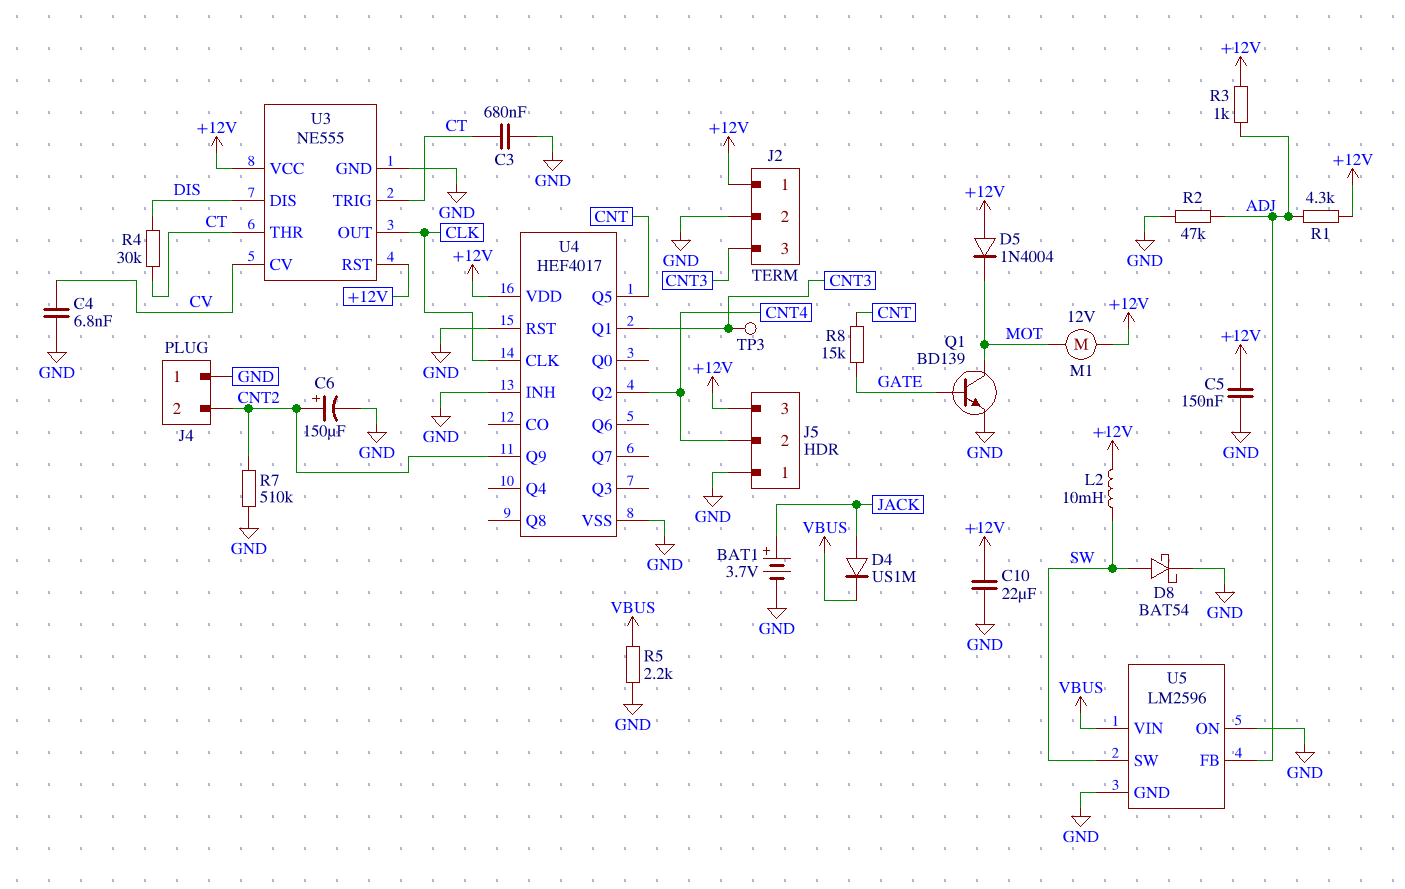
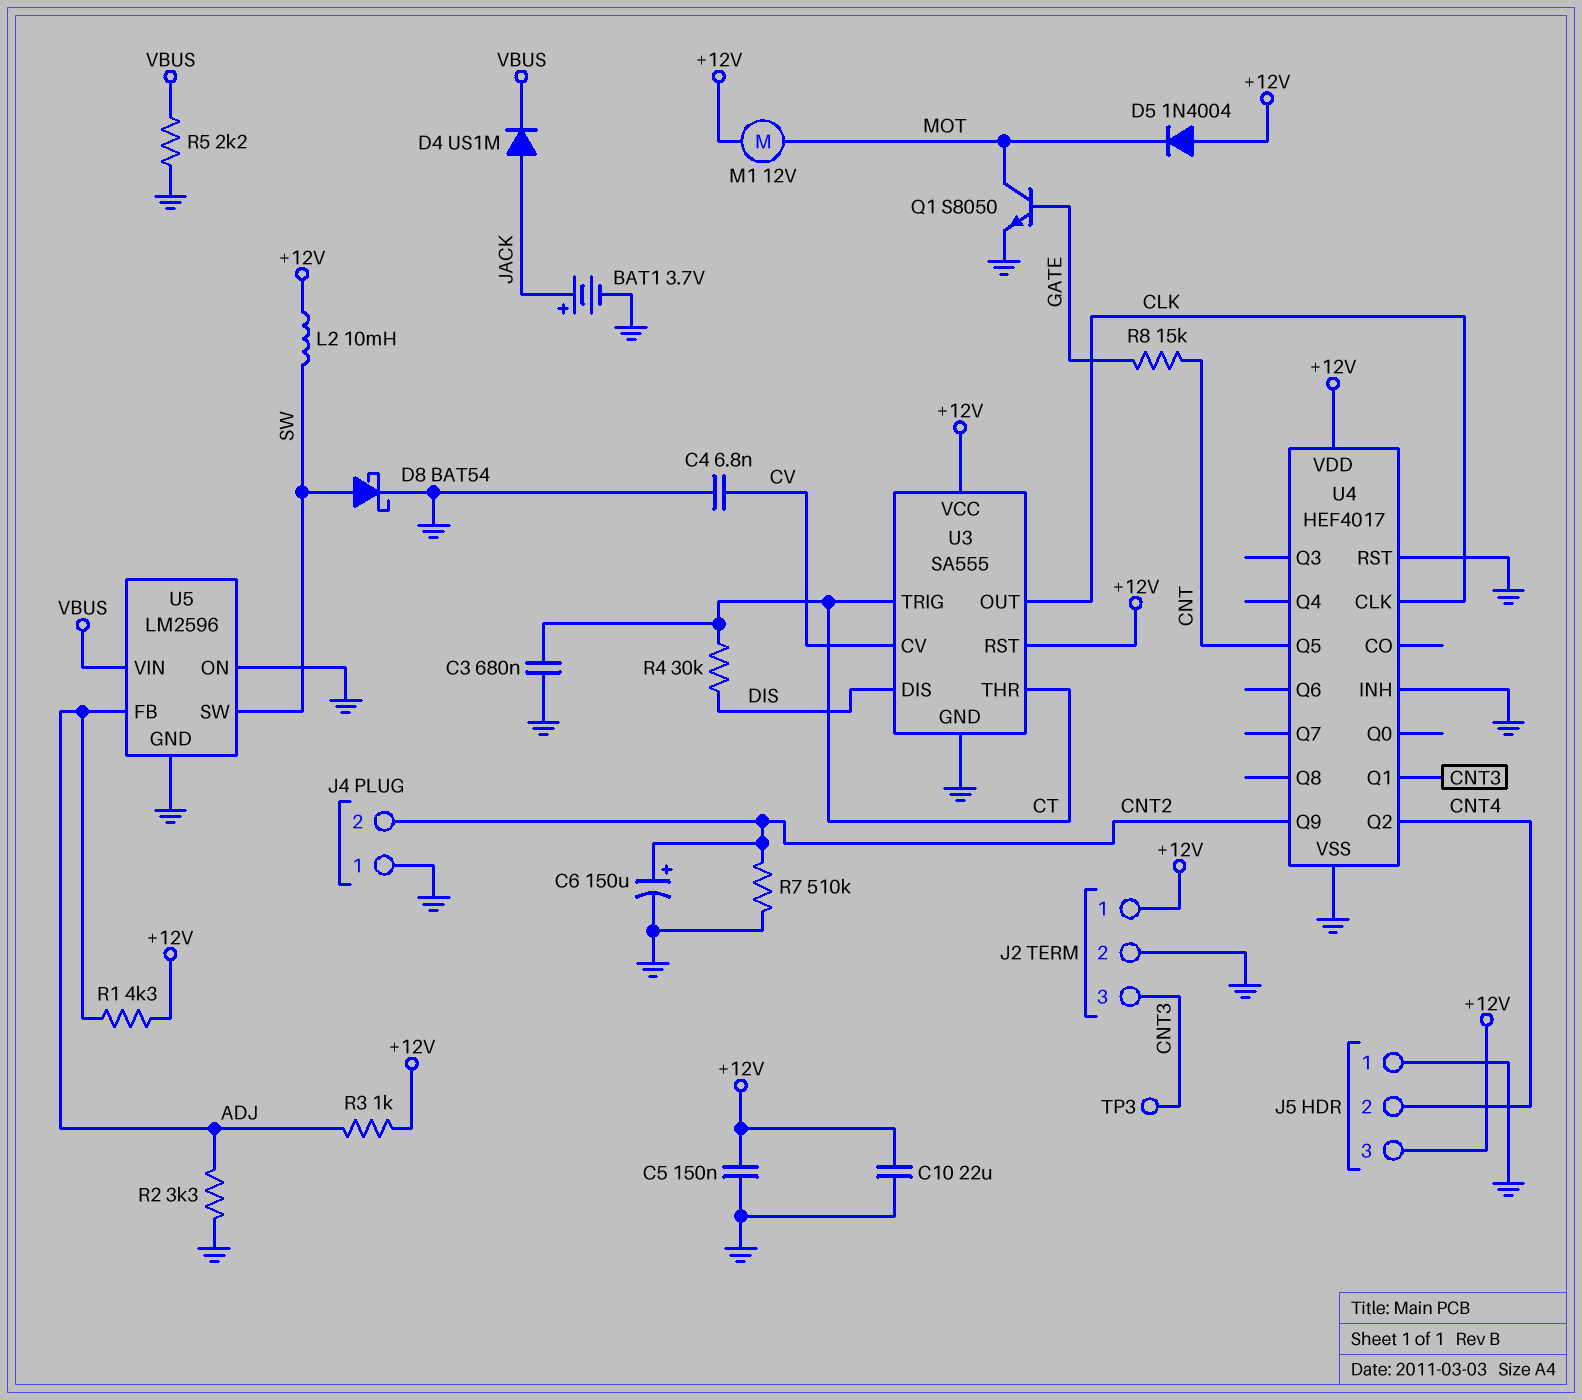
Q1: NPN BD139 (B GATE, C MOT, E GND) -> NPN S8050 (B GATE, C MOT, E GND)
R2: 47k (ADJ, GND) -> 3.3k (ADJ, GND)
U3: NE555 -> SA555

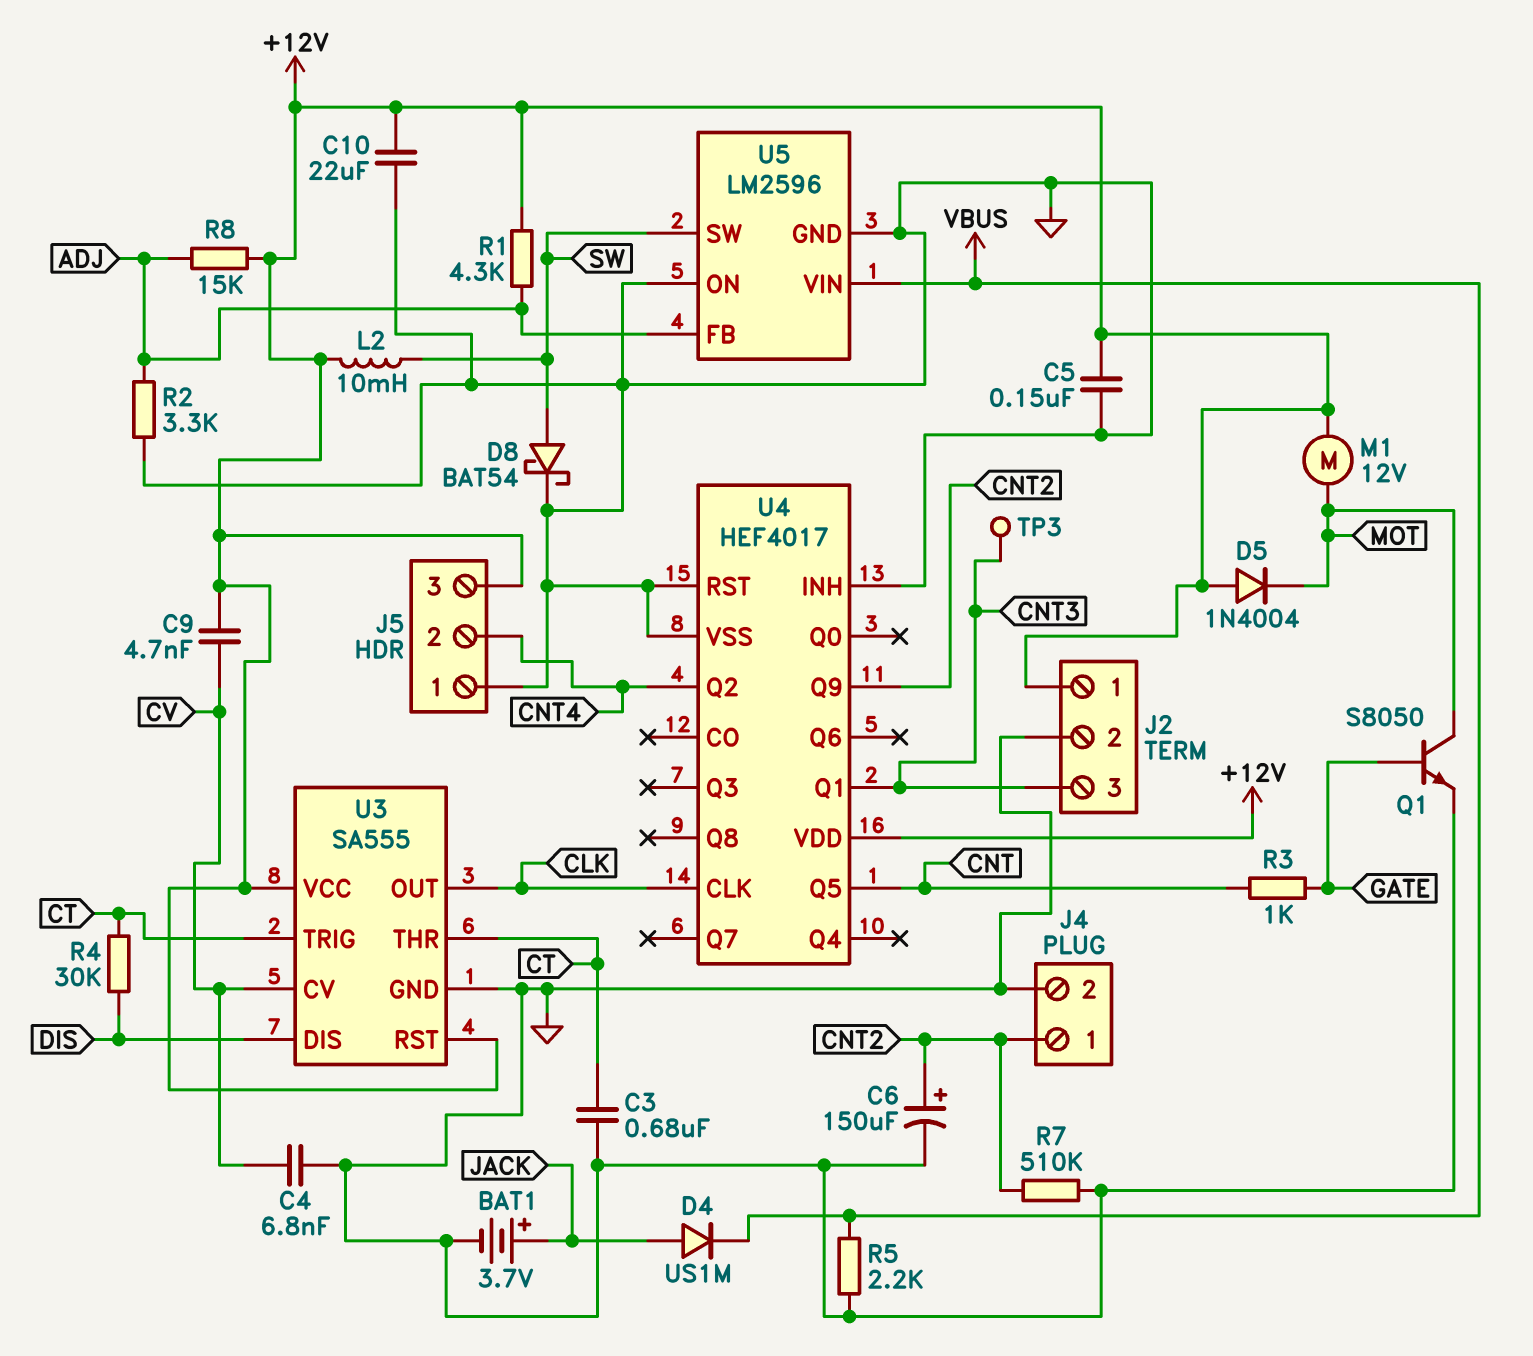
C9: none -> 4.7nF (+12V, CV)
J4 pin 1: GND -> CNT2
J4 pin 2: CNT2 -> GND
R3: 1k (+12V, ADJ) -> 1k (CNT, GATE)
R8: 15k (CNT, GATE) -> 15k (+12V, ADJ)

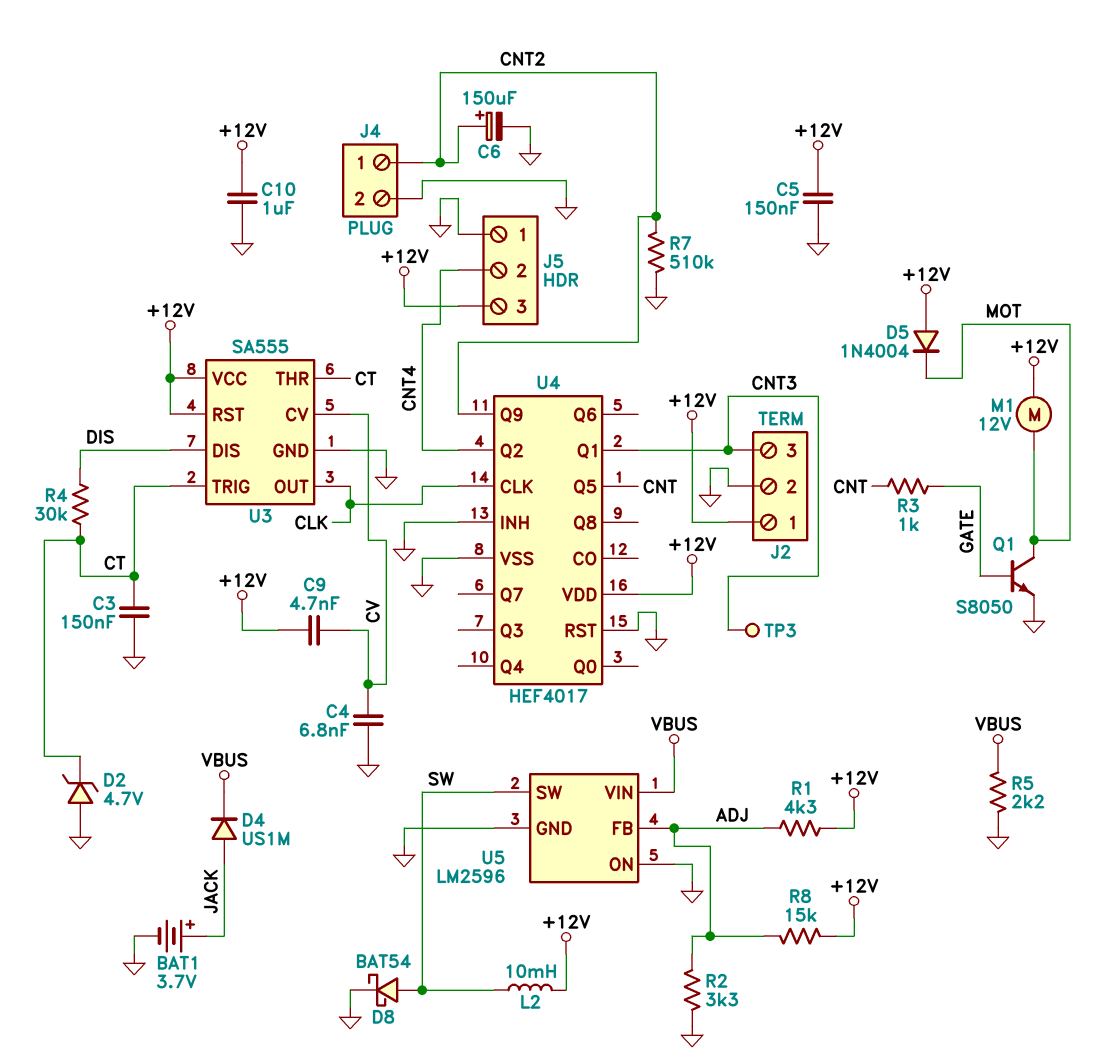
C3: 680nF (CT, GND) -> 150nF (CT, GND)
C10: 22uF (+12V, GND) -> 1uF (+12V, GND)
D2: none -> zener 4.7V (A GND, K CT)

